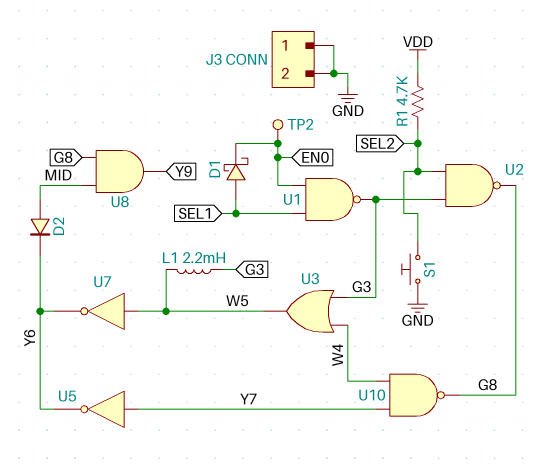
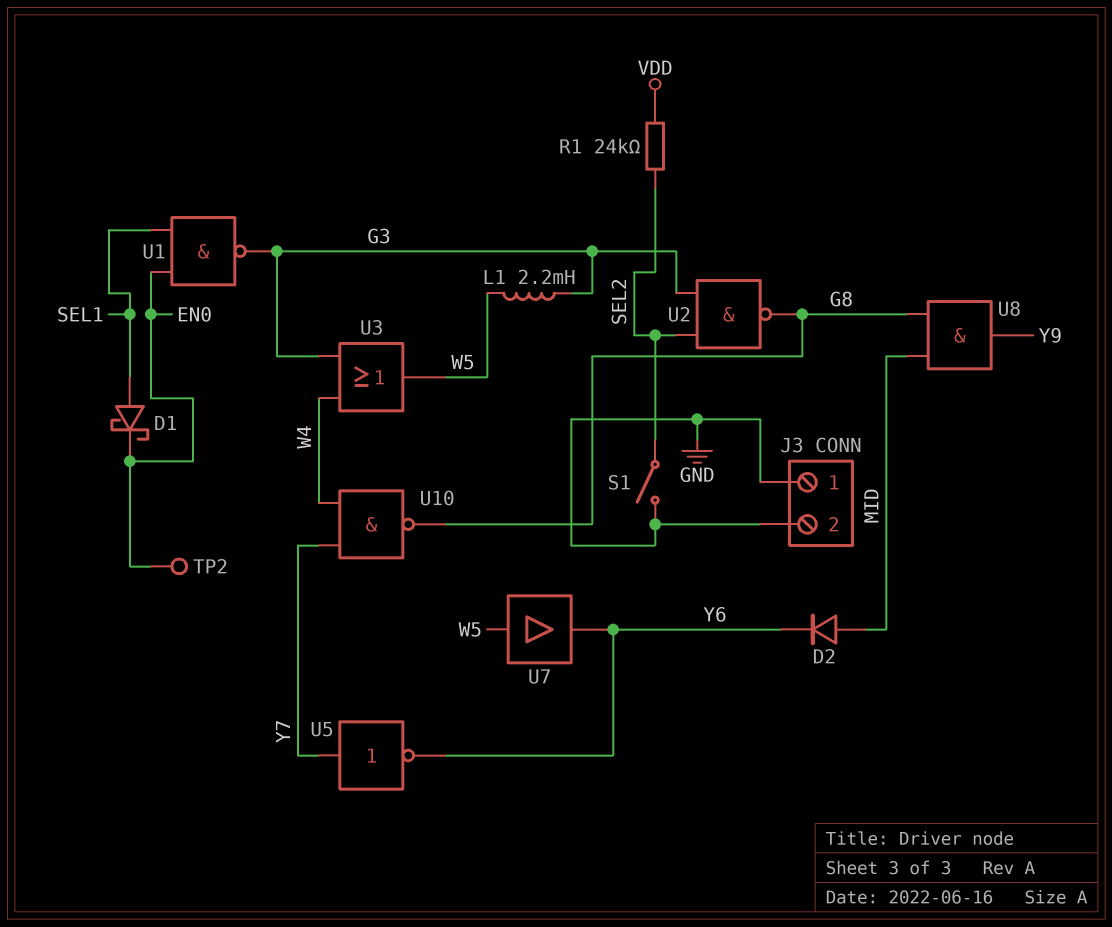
R1: 4.7k (SEL2, VDD) -> 24k (SEL2, VDD)
S1: button (GND, SEL2) -> switch (GND, SEL2)
U7: NOT (in W5, out Y6) -> buffer (in W5, out Y6)

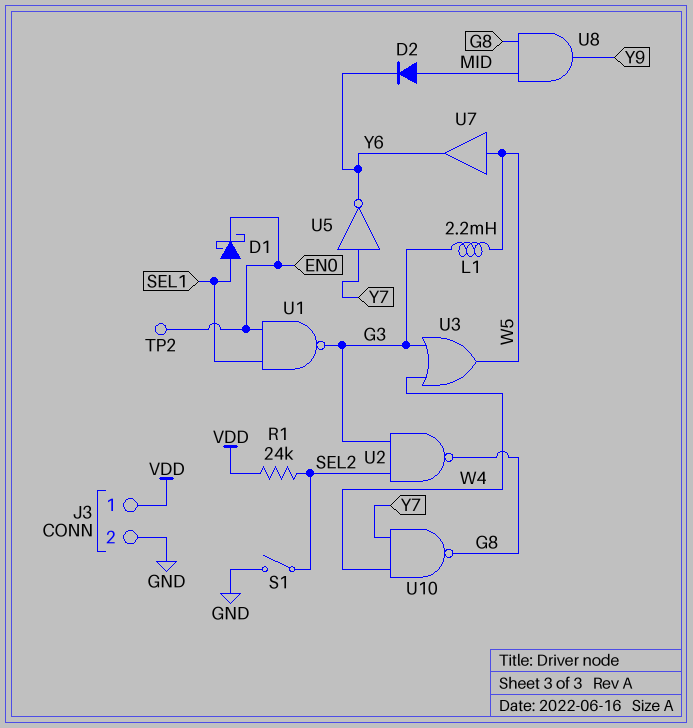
J3 pin 1: GND -> VDD

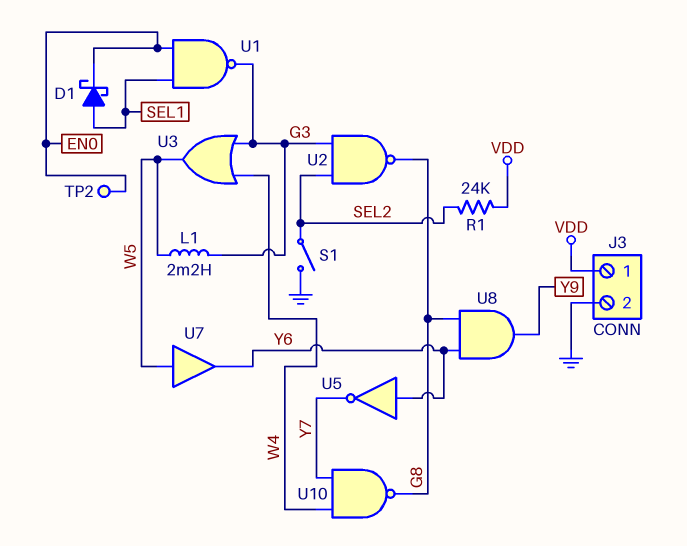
D2: diode (A MID, K Y6) -> none
U5: NOT (in Y7, out Y6) -> NOT (in Y6, out Y7)
U8: AND (in G8, in MID, out Y9) -> AND (in G8, in Y6, out Y9)

